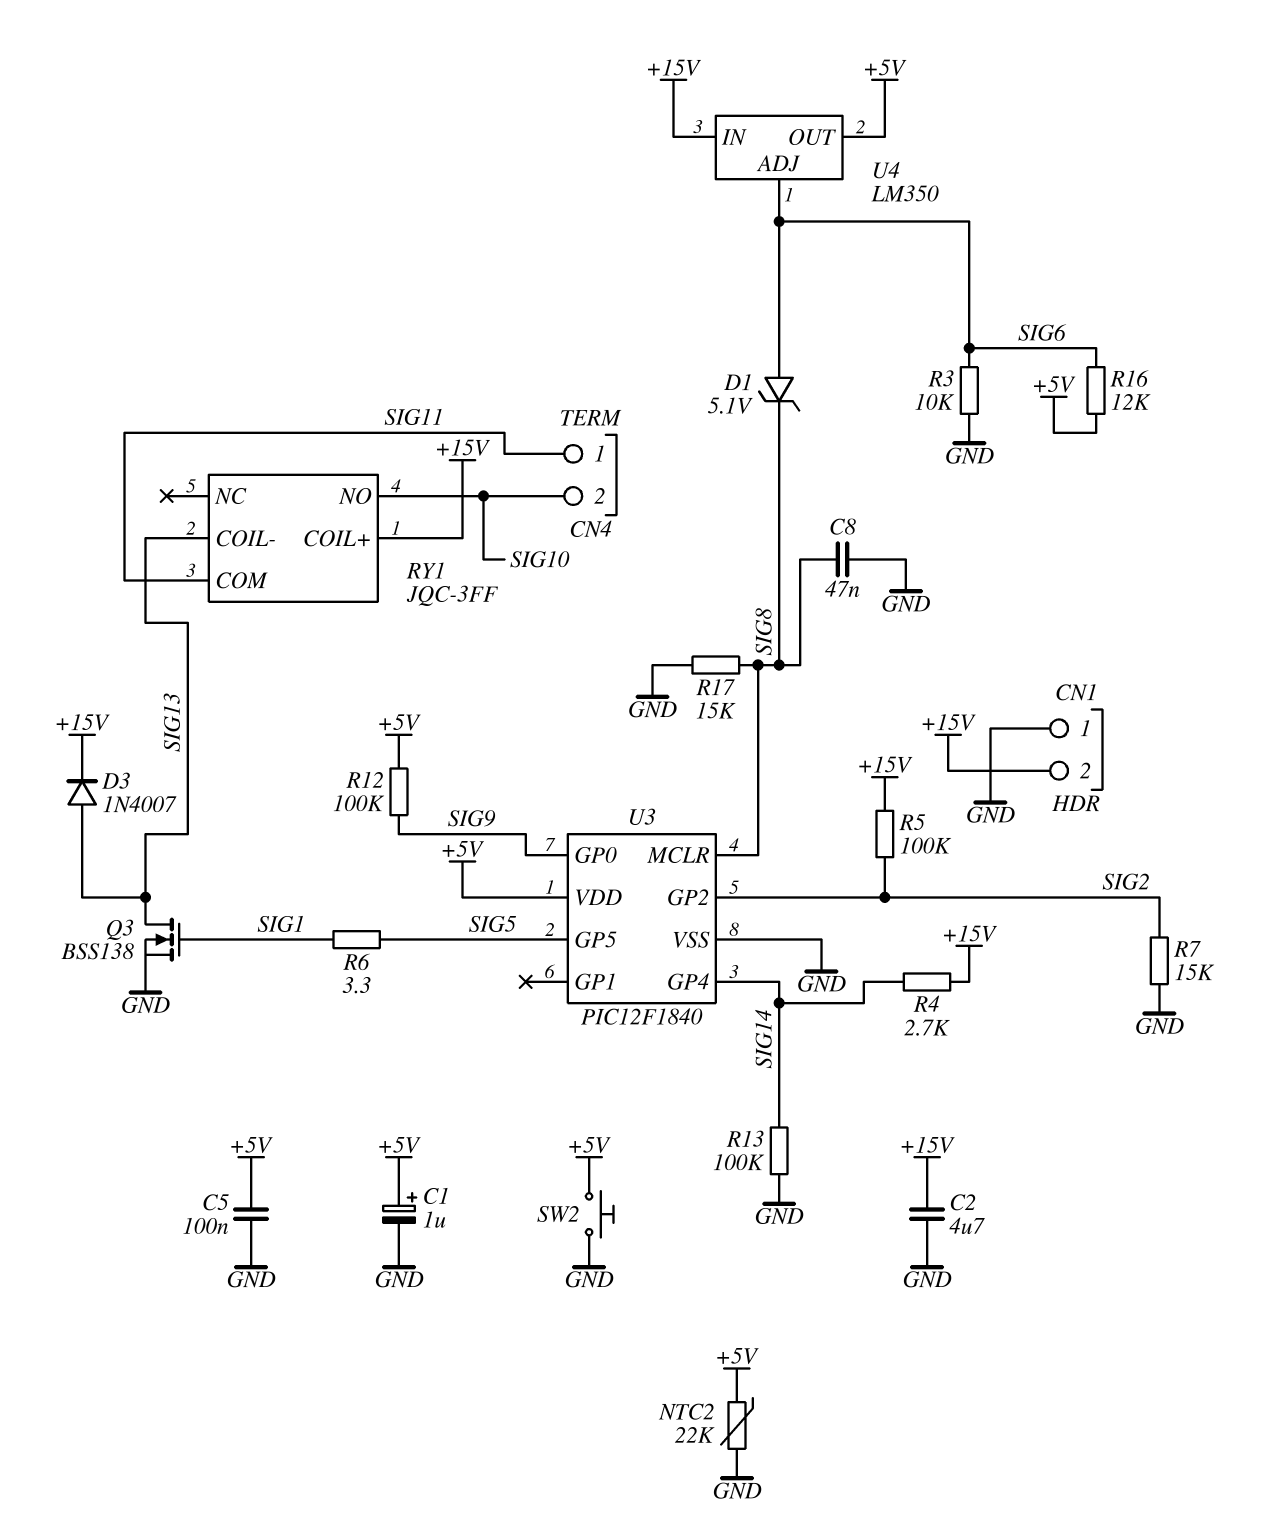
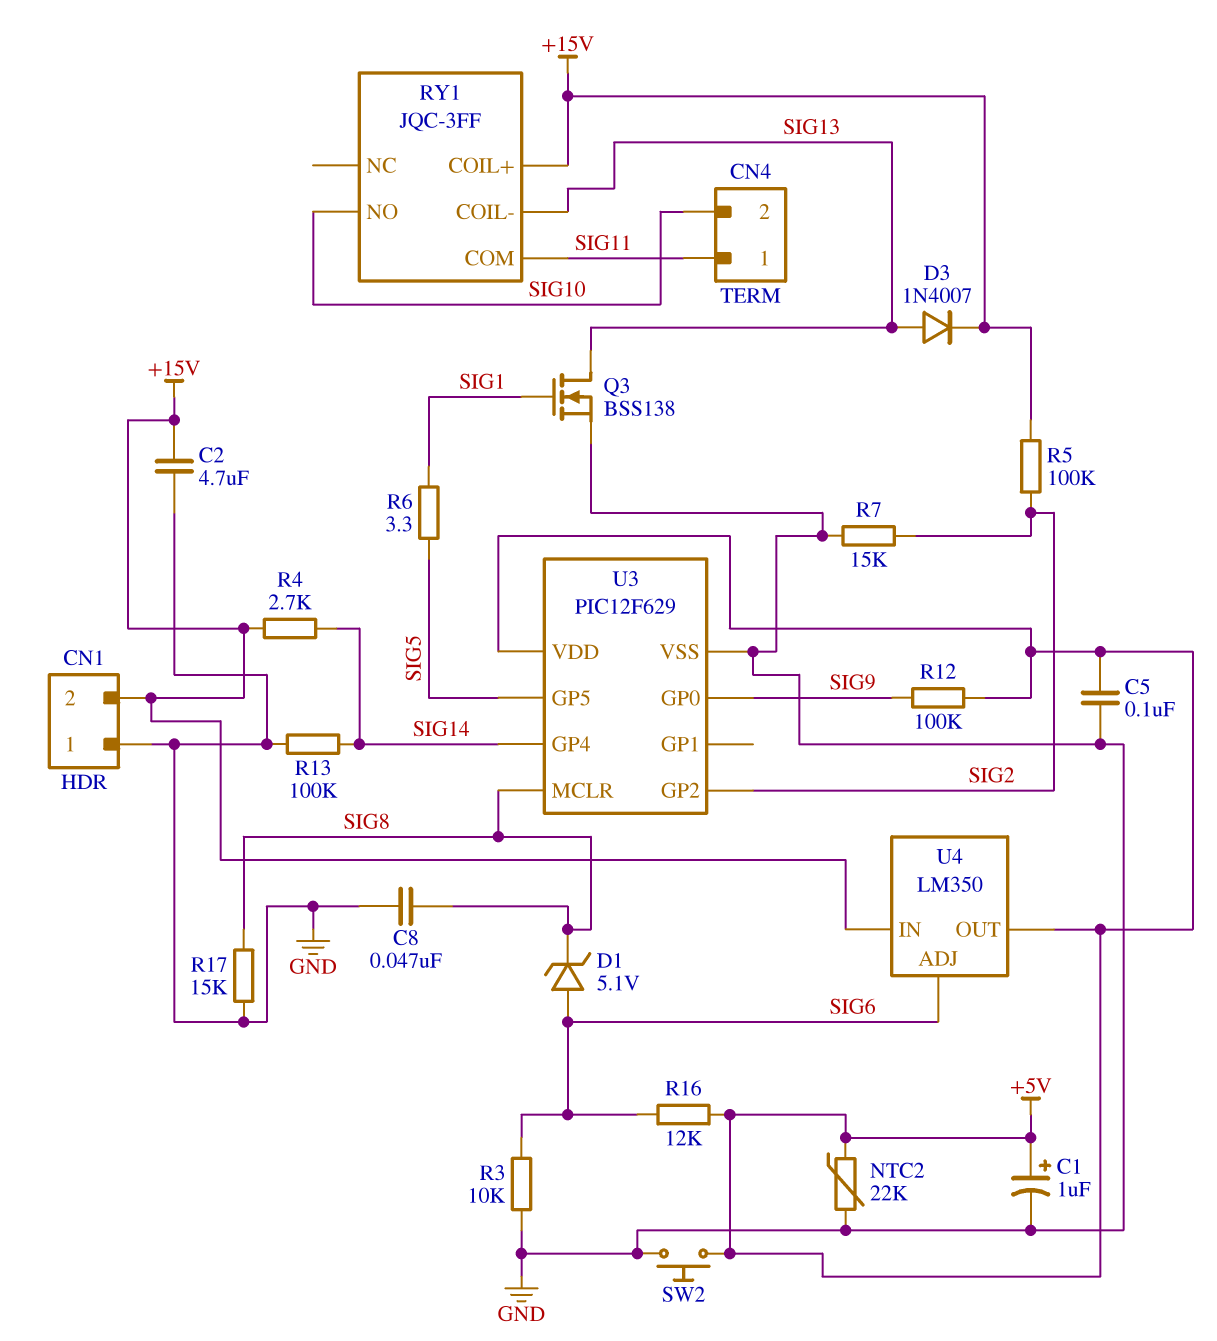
U3: PIC12F1840 -> PIC12F629

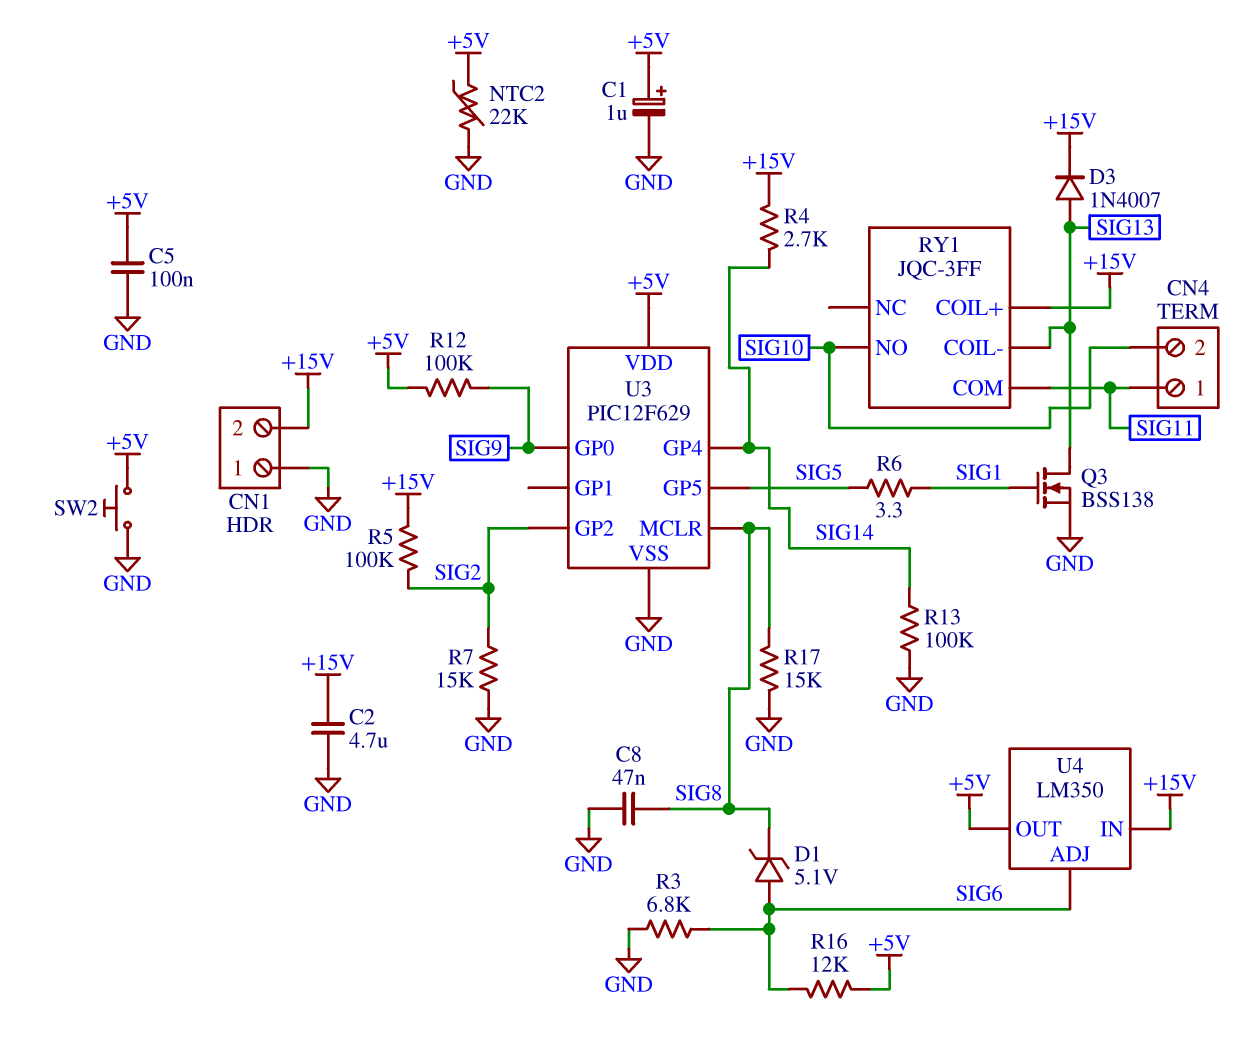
R3: 10k (GND, SIG6) -> 6.8k (GND, SIG6)

